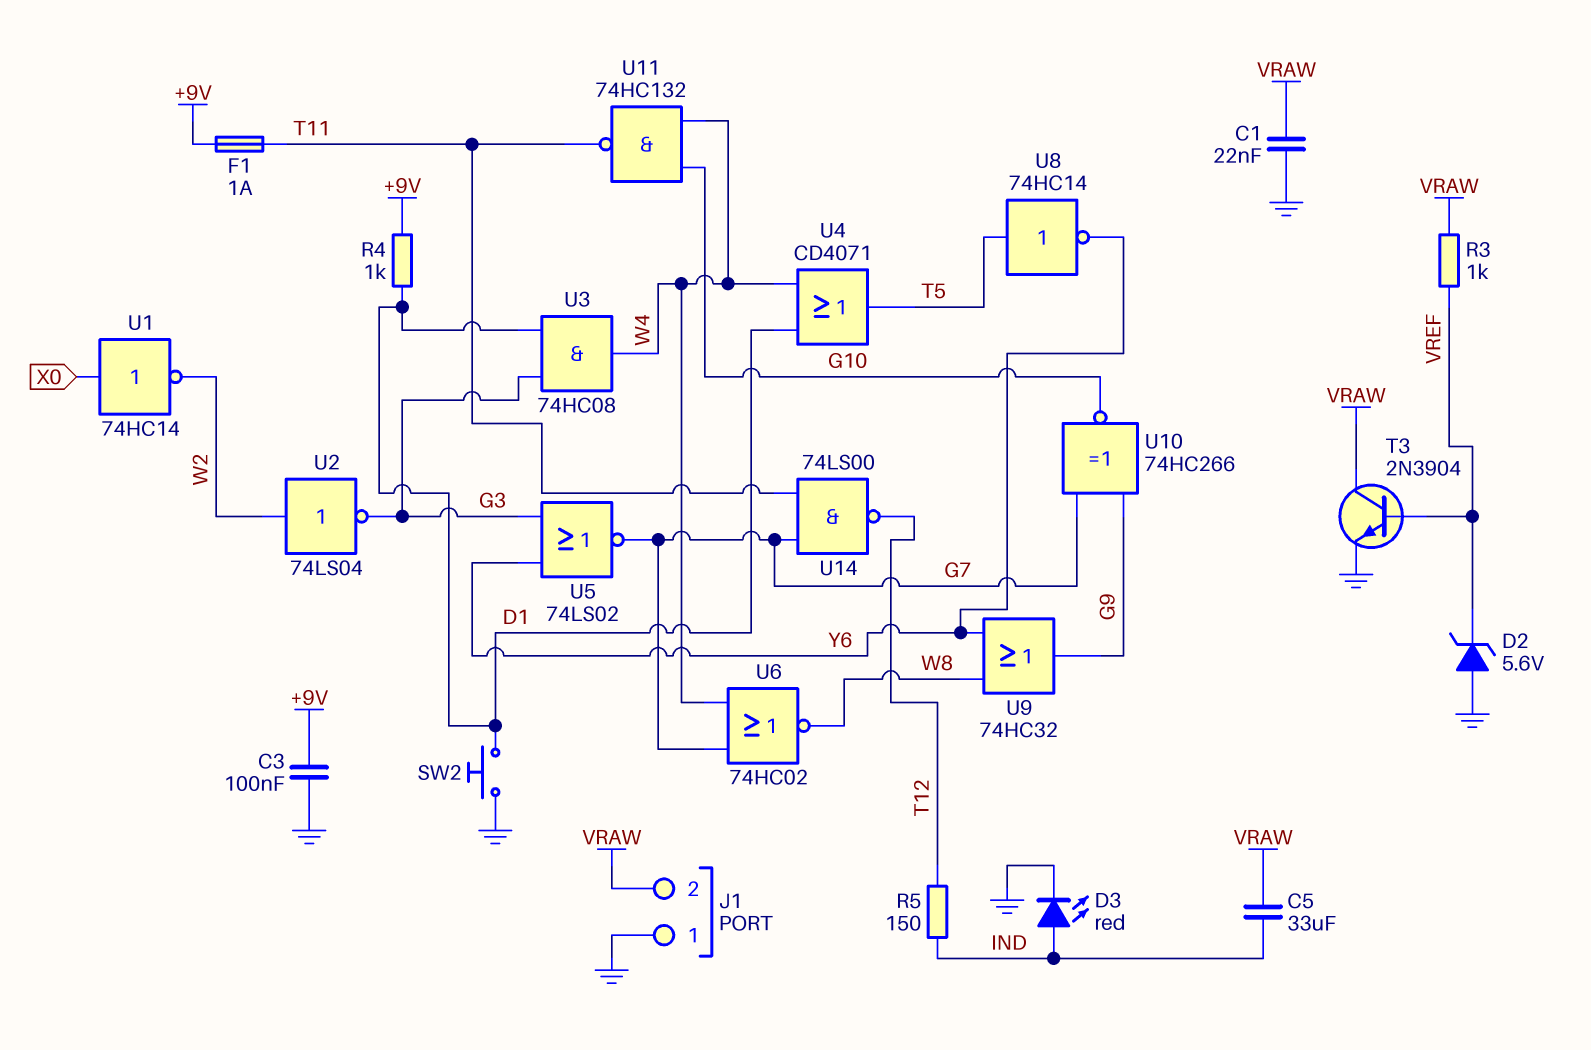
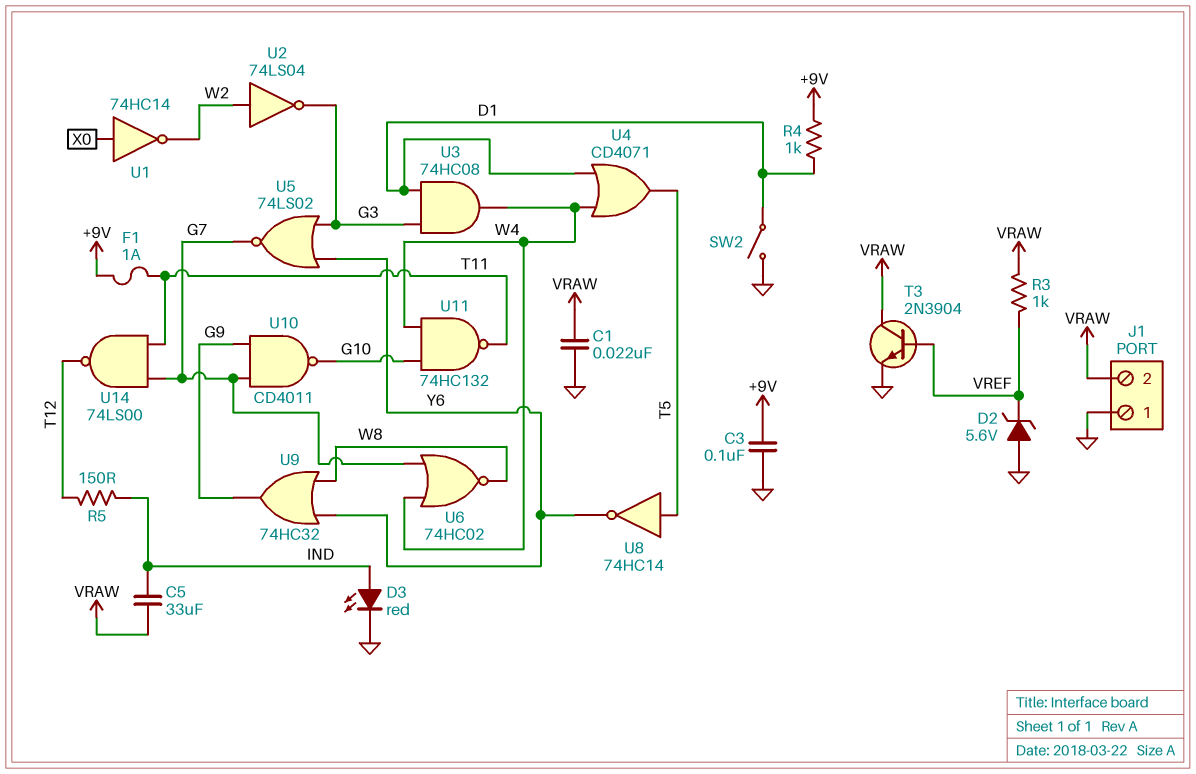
SW2: button (D1, GND) -> switch (D1, GND)
U10: XNOR 74HC266 (in G7, in G9, out G10) -> NAND CD4011 (in G7, in G9, out G10)

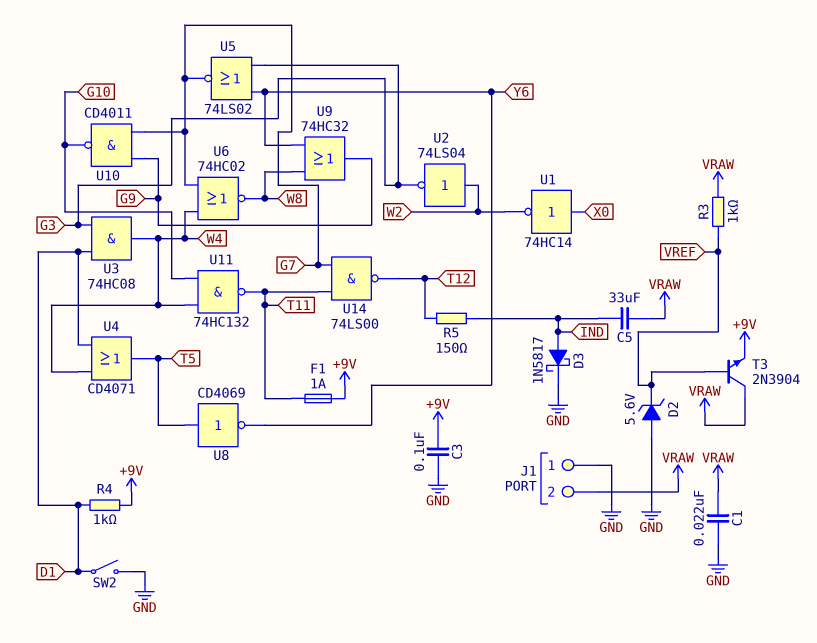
D3: LED red (A IND, K GND) -> schottky 1N5817 (A IND, K GND)
T3: NPN 2N3904 (B VREF, C VRAW, E GND) -> NPN 2N3904 (B VREF, C VRAW, E +9V)
U8: NOT 74HC14 (in T5, out Y6) -> NOT CD4069 (in T5, out Y6)

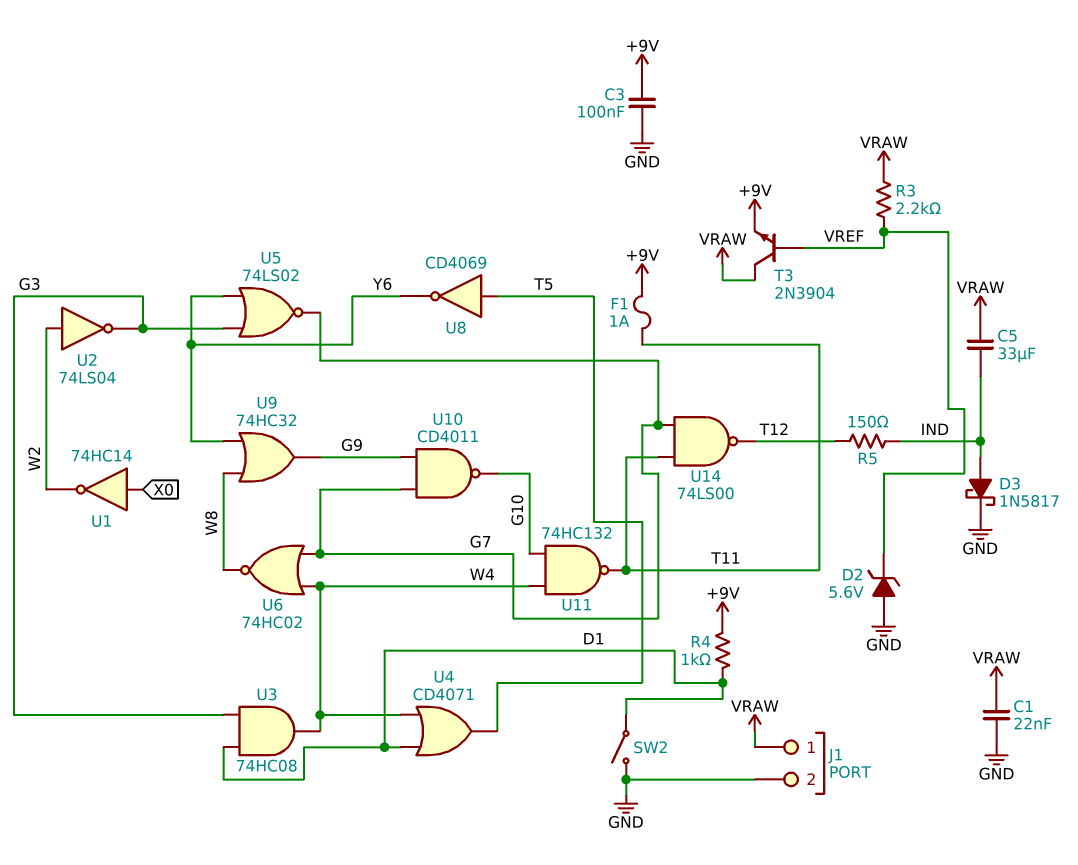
J1 pin 1: GND -> VRAW
J1 pin 2: VRAW -> GND
R3: 1k (VRAW, VREF) -> 2.2k (VRAW, VREF)

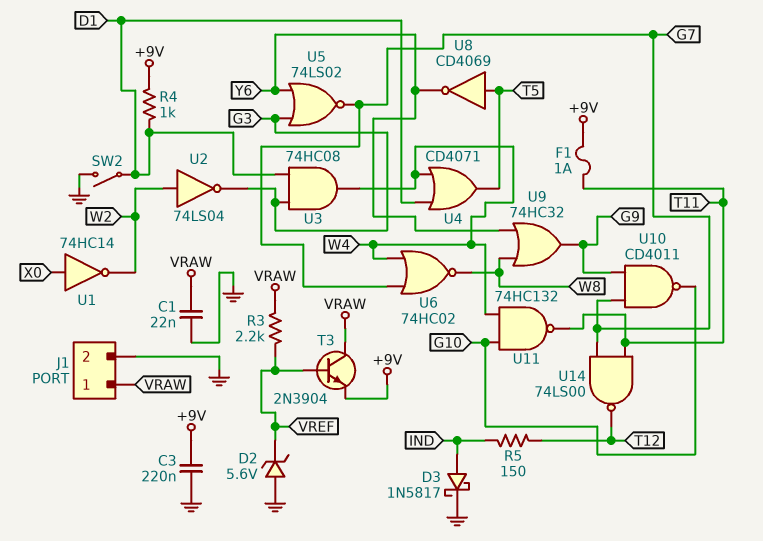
C3: 100nF (+9V, GND) -> 220nF (+9V, GND)
C5: 33uF (IND, VRAW) -> none

